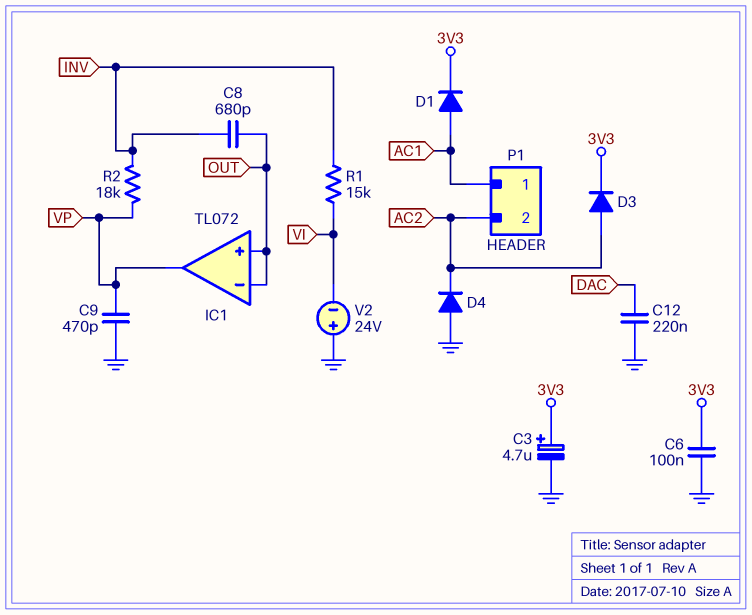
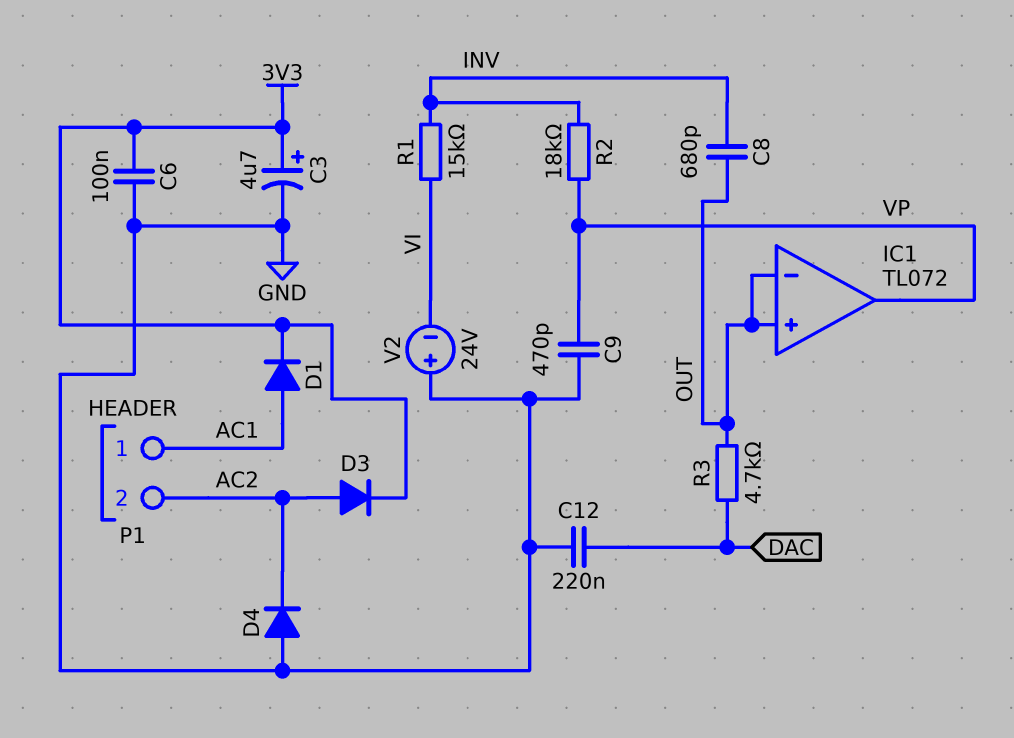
R3: none -> 4.7k (DAC, OUT)

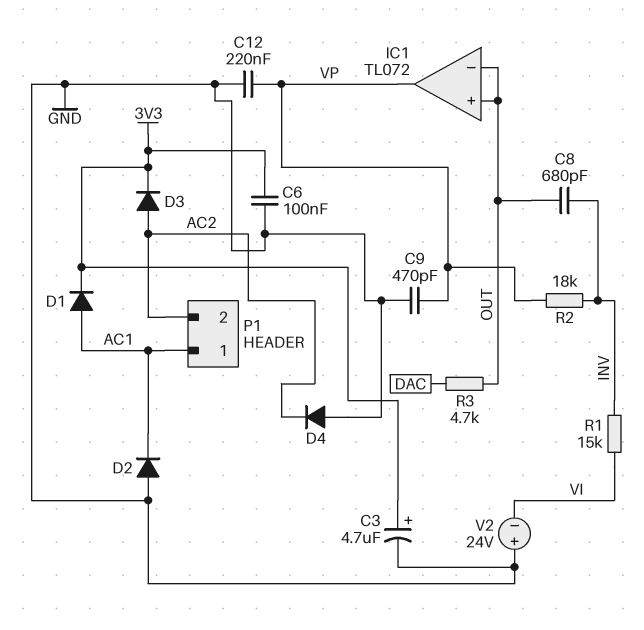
C12: 220nF (DAC, GND) -> 220nF (GND, VP)
D2: none -> diode (A GND, K AC1)

